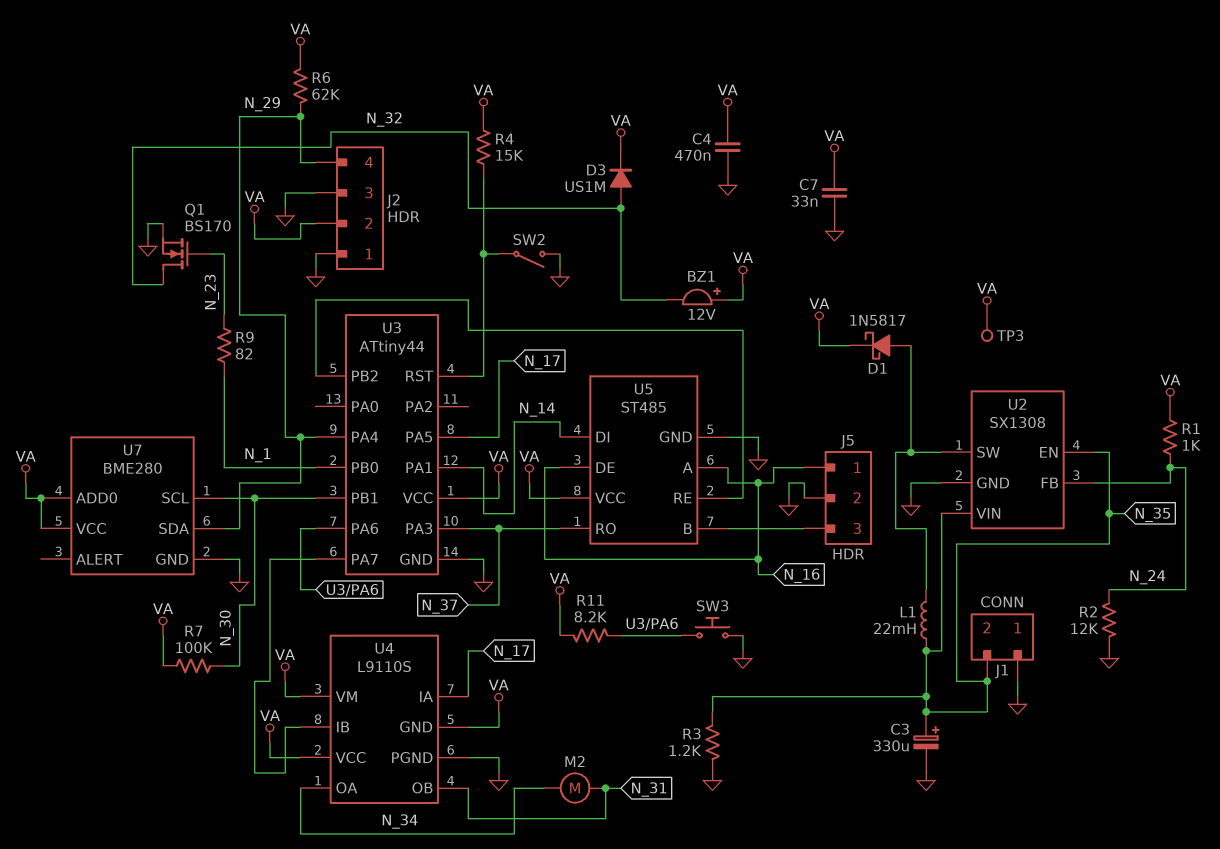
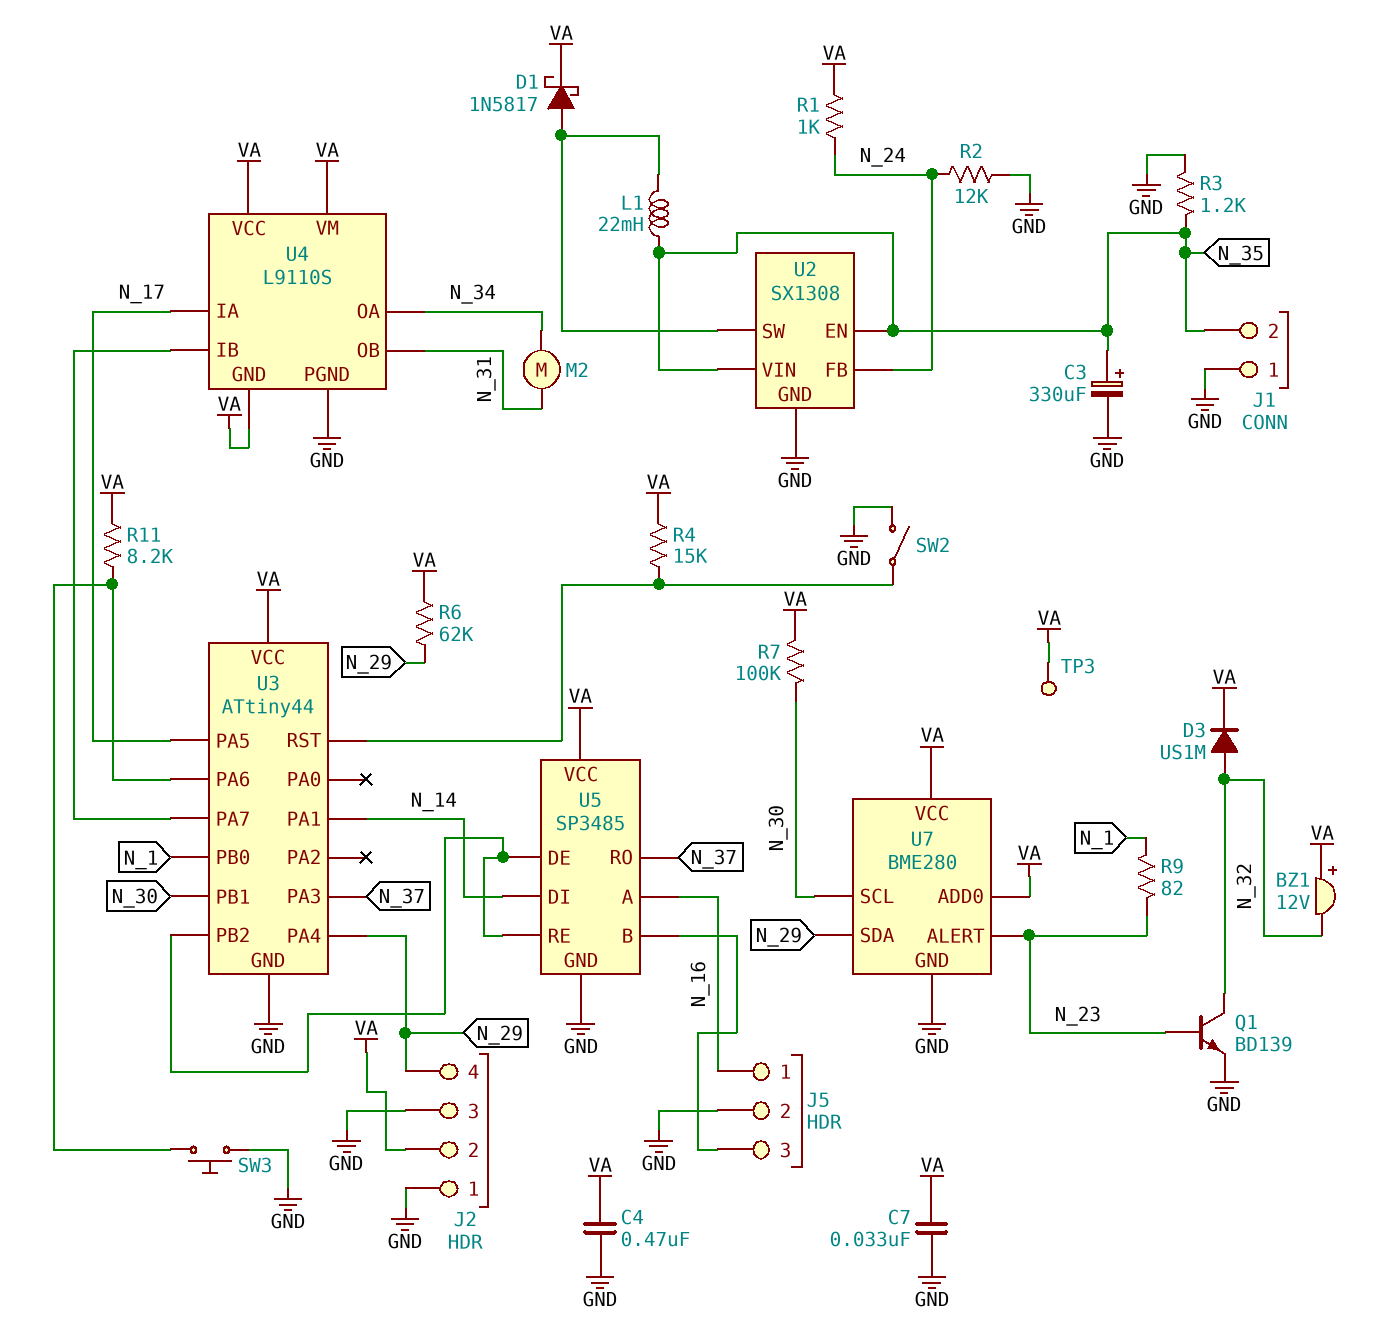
Q1: NMOS BS170 (G N_23, D N_32, S GND) -> NPN BD139 (B N_23, C N_32, E GND)
U5: ST485 -> SP3485
U5 pin DE: N_16 -> U3/PB2
U7 pin ALERT: none -> N_23

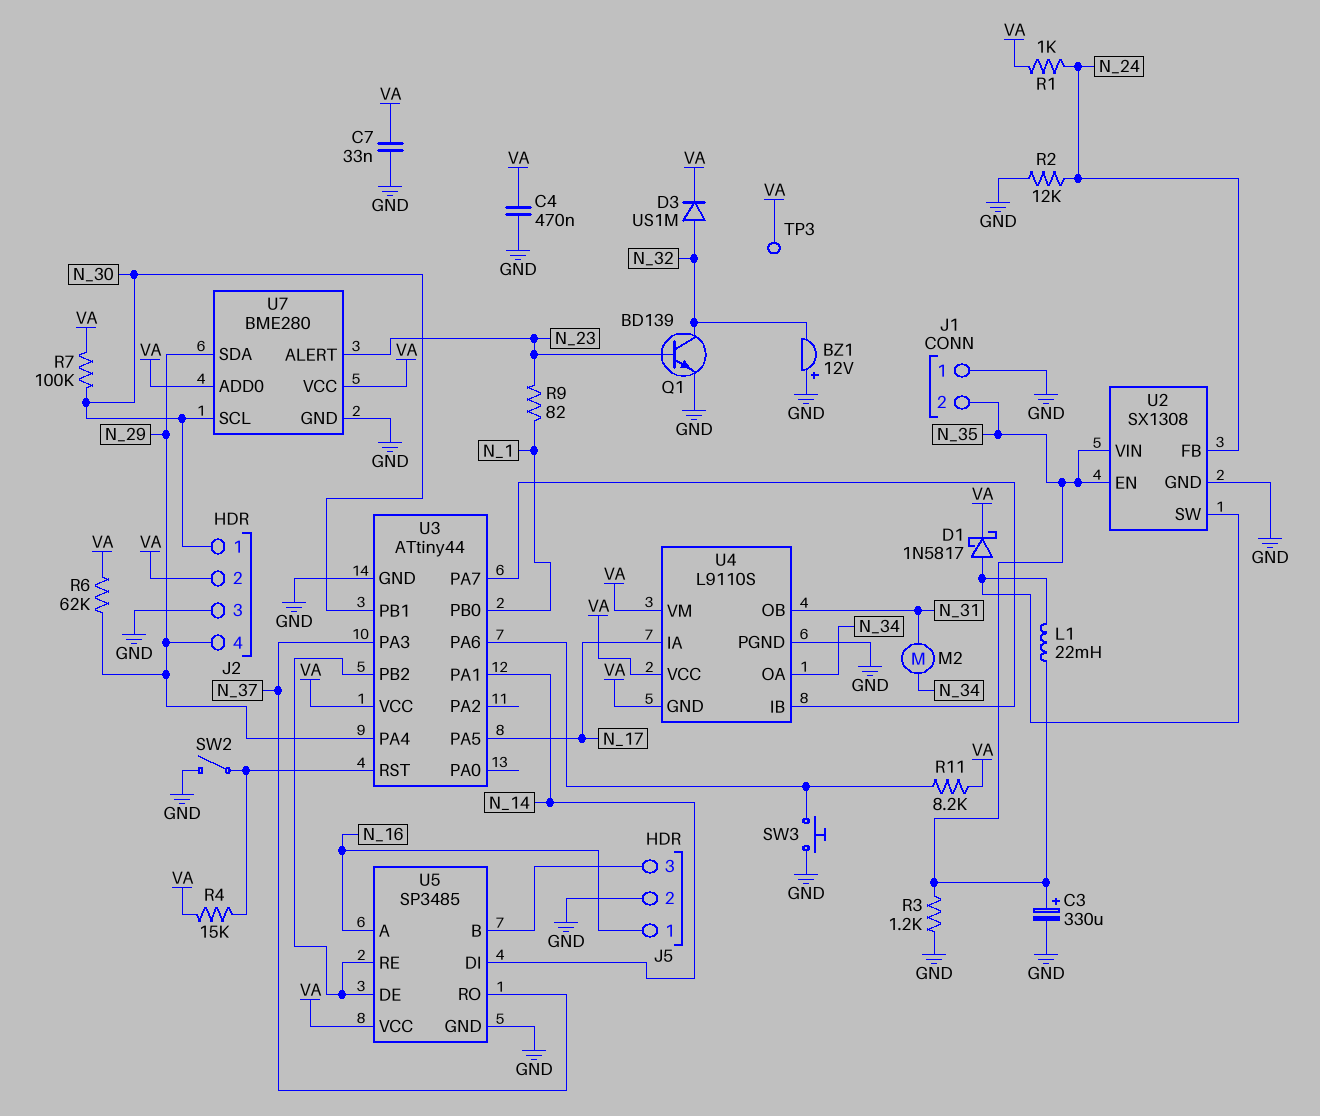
BZ1: buzzer 12V (plus VA, minus N_32) -> buzzer 12V (plus GND, minus N_32)
J2 pin 1: GND -> N_30

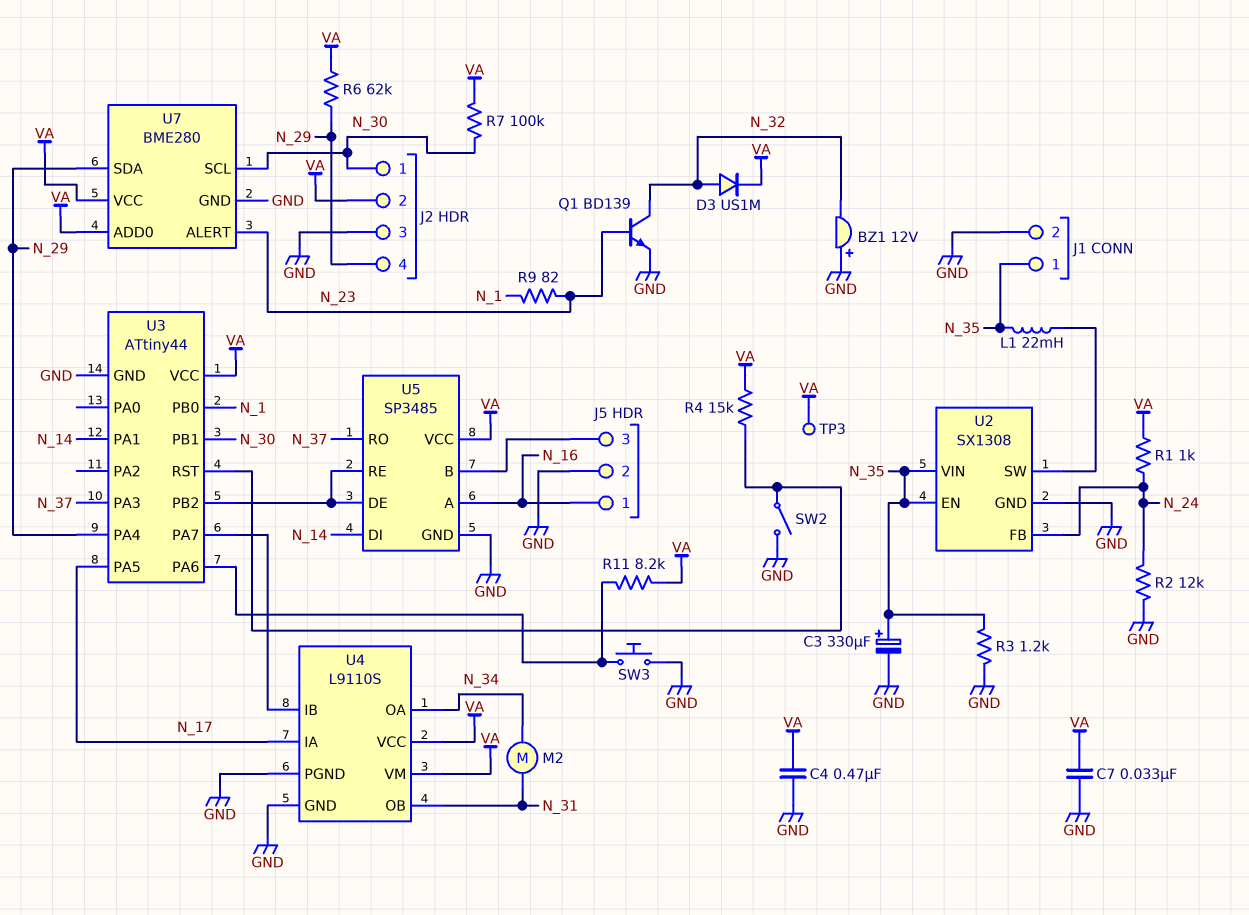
D1: schottky 1N5817 (A U2/SW, K VA) -> none
J1 pin 1: GND -> N_35
J1 pin 2: N_35 -> GND
U4 pin GND: VA -> GND

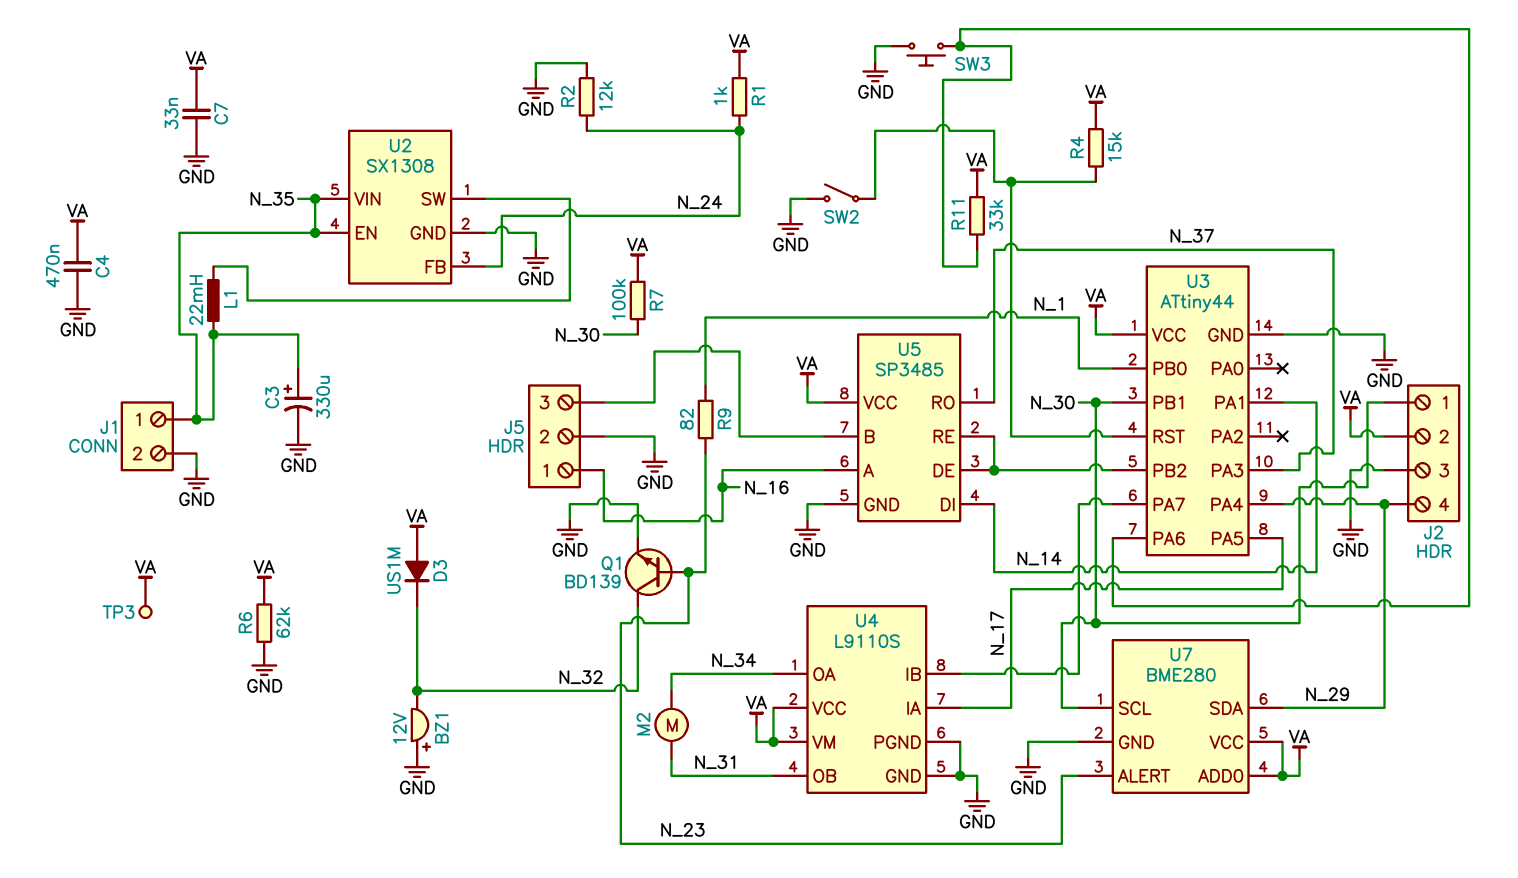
D3: diode US1M (A N_32, K VA) -> diode US1M (A VA, K N_32)
R3: 1.2k (GND, N_35) -> none
R6: 62k (N_29, VA) -> 62k (GND, VA)
R11: 8.2k (U3/PA6, VA) -> 33k (U3/PA6, VA)

